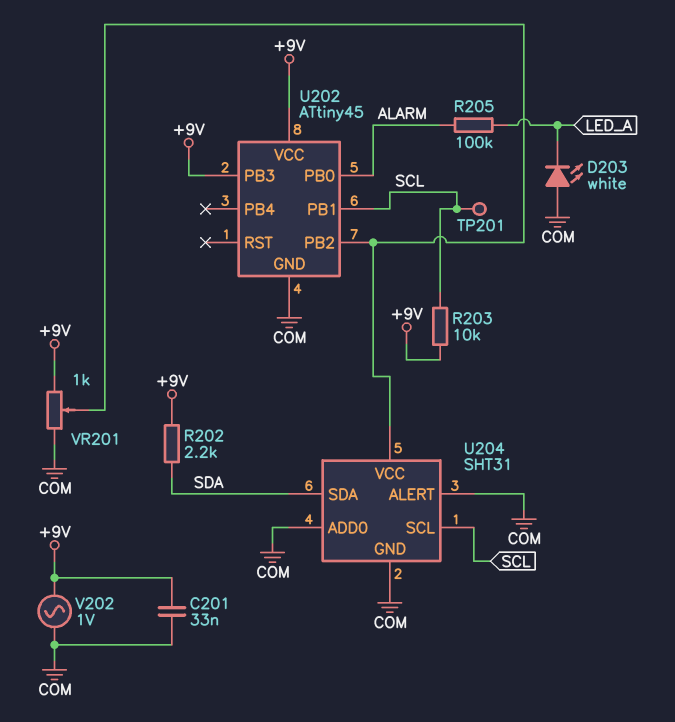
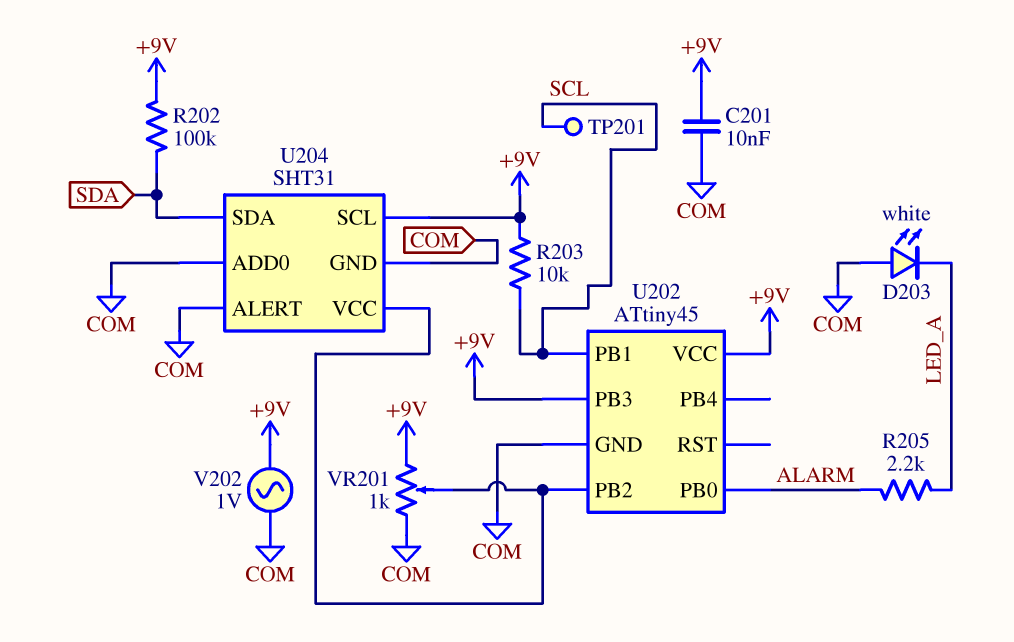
C201: 33nF (+9V, COM) -> 10nF (+9V, COM)
R202: 2.2k (+9V, SDA) -> 100k (+9V, SDA)
R205: 100k (ALARM, LED_A) -> 2.2k (ALARM, LED_A)
U204 pin SCL: SCL -> +9V

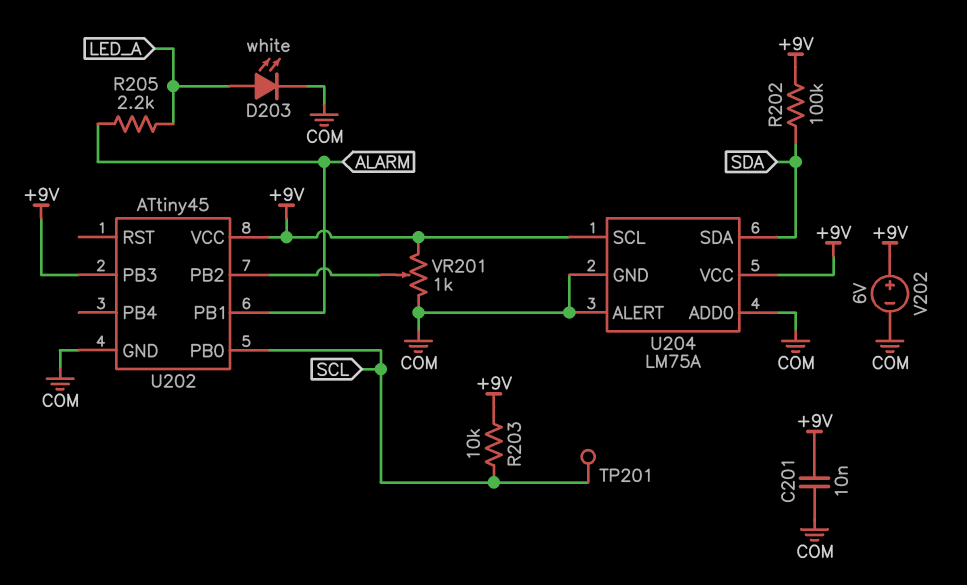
D203: LED white (A COM, K LED_A) -> LED white (A LED_A, K COM)
U202 pin PB0: ALARM -> SCL
U202 pin PB1: SCL -> ALARM
U204: SHT31 -> LM75A
U204 pin VCC: U202/PB2 -> +9V
V202: AC 1V (+9V, COM) -> 6V (plus +9V, minus COM)

